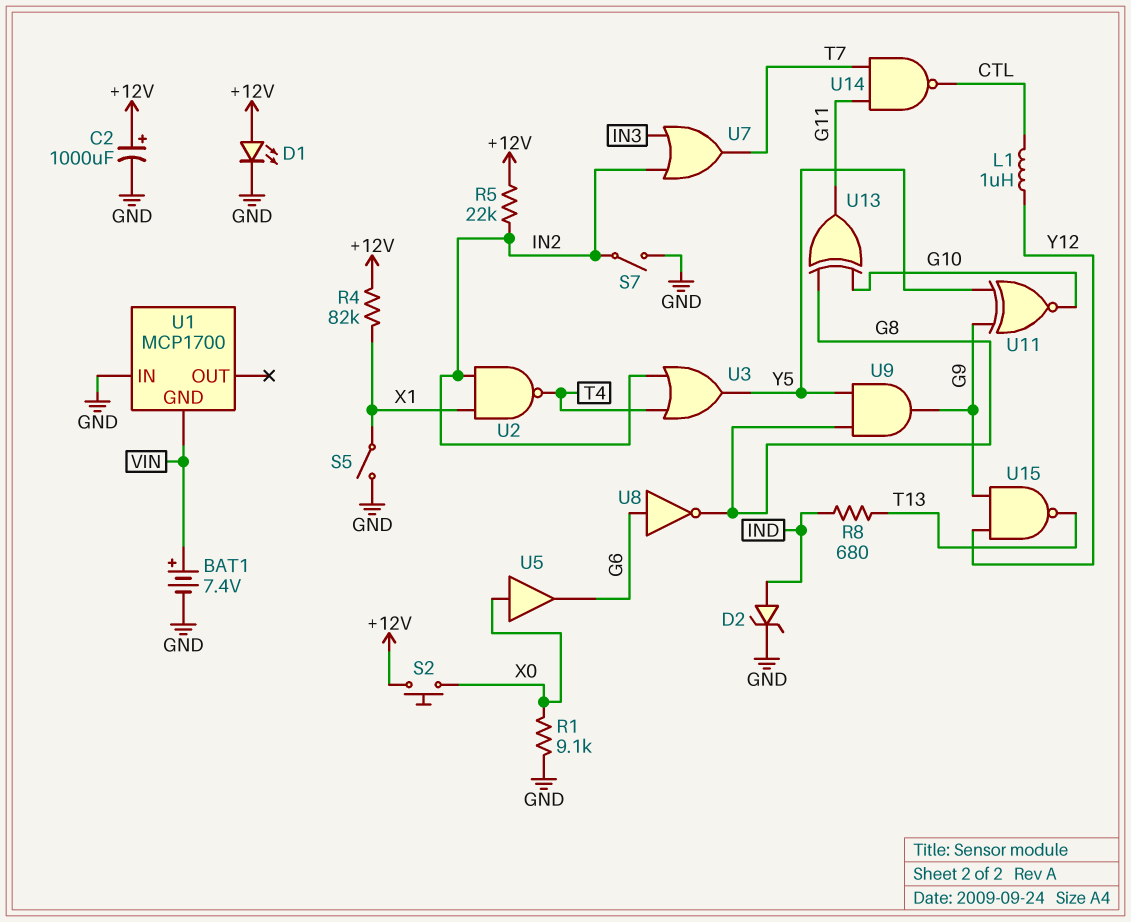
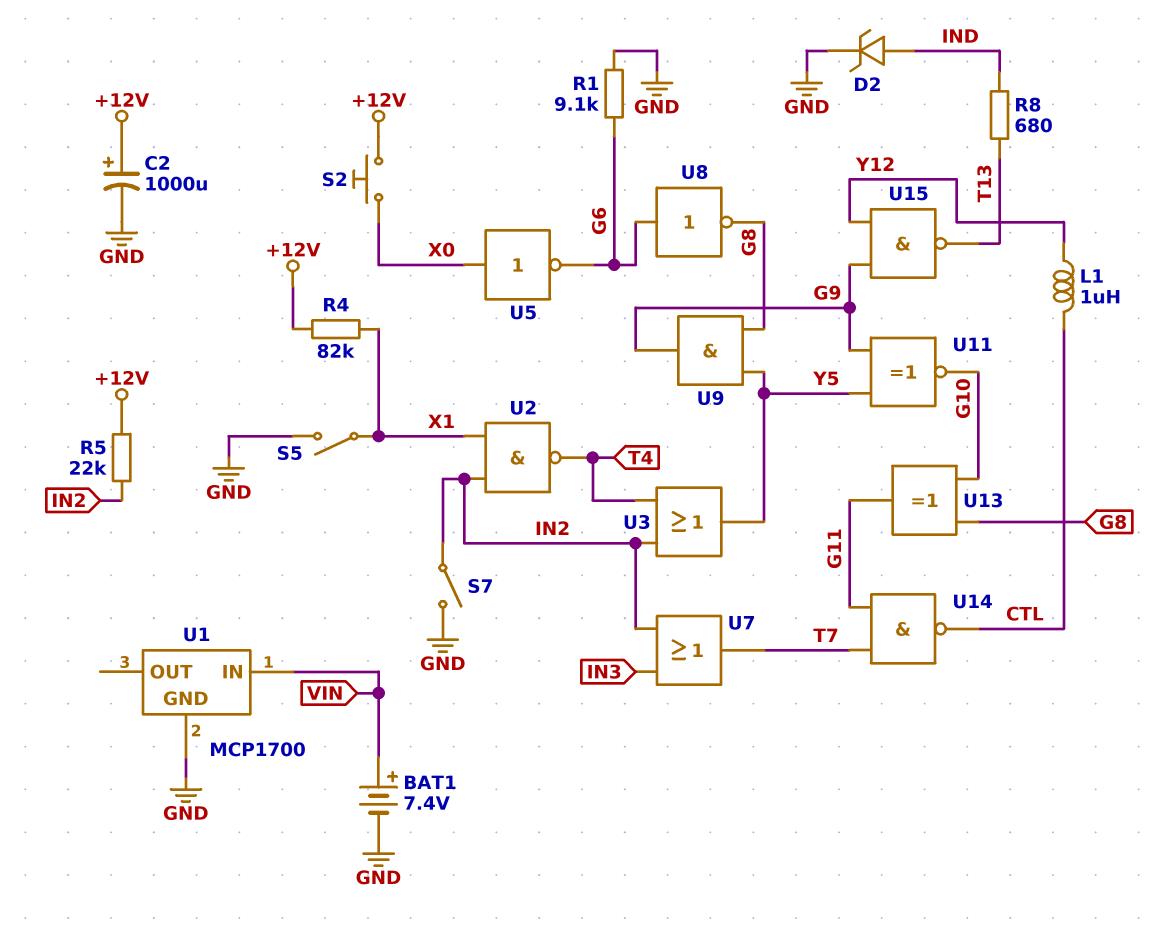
D1: LED (A +12V, K GND) -> none
R1: 9.1k (GND, X0) -> 9.1k (G6, GND)
U1 pin GND: VIN -> GND
U1 pin IN: GND -> VIN
U5: buffer (in X0, out G6) -> NOT (in X0, out G6)

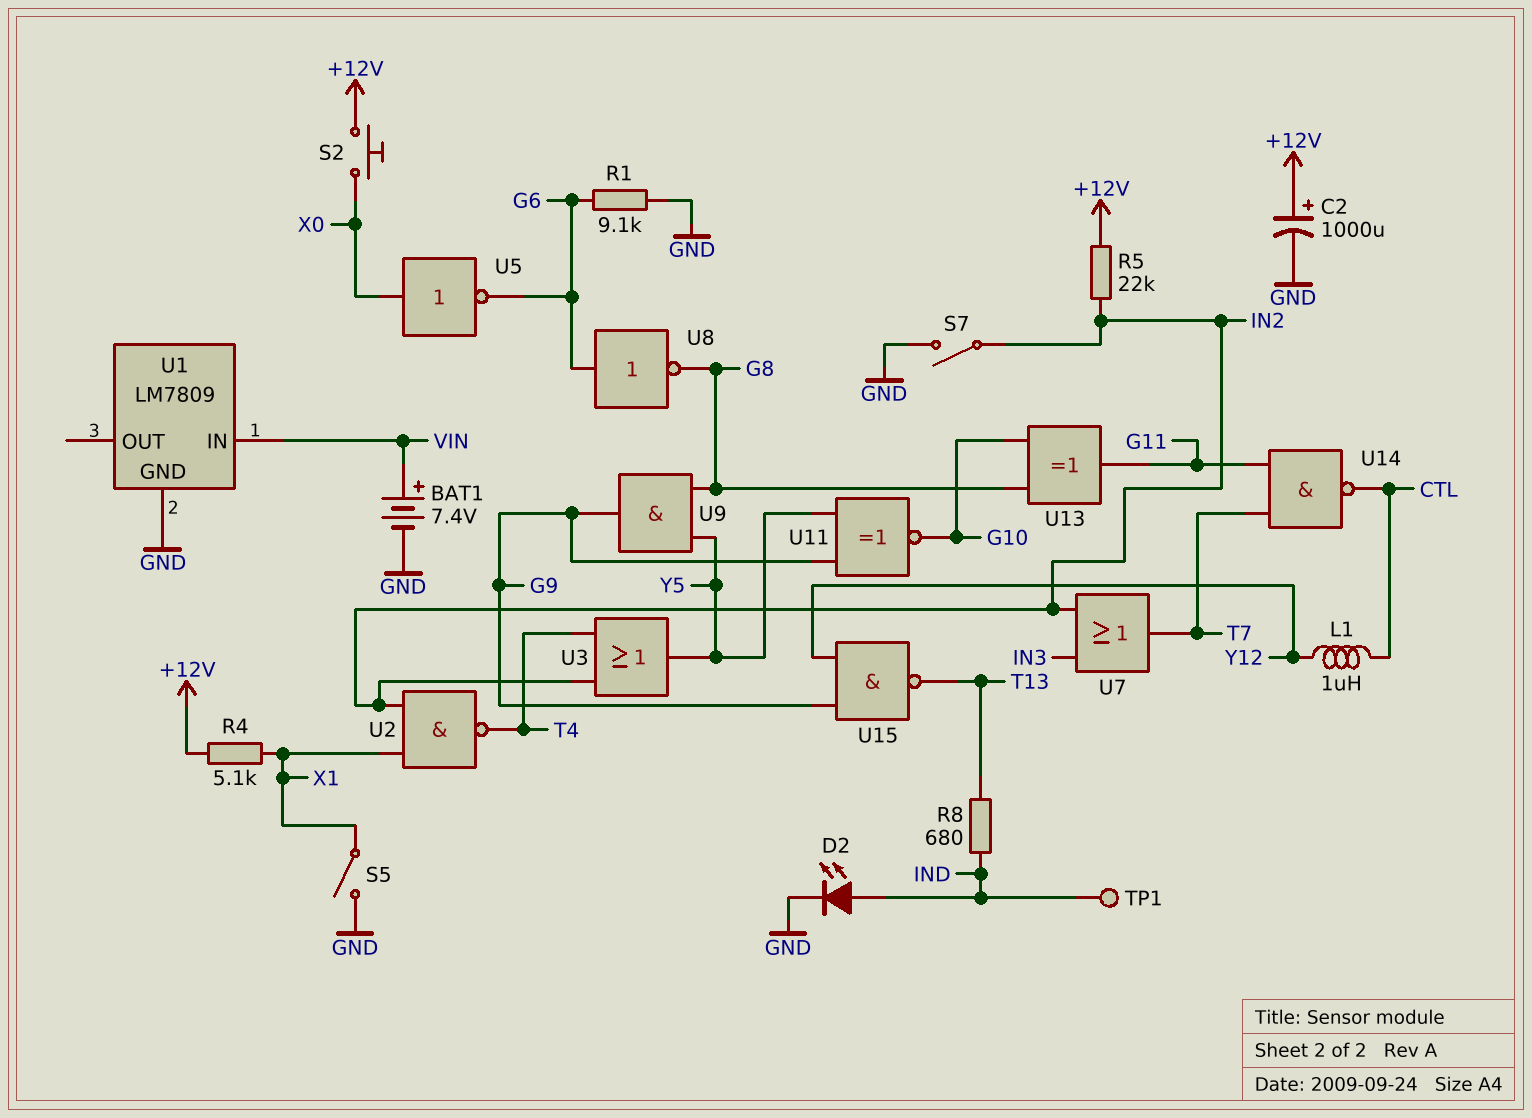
D2: zener (A IND, K GND) -> LED (A IND, K GND)
R4: 82k (+12V, X1) -> 5.1k (+12V, X1)
TP1: none -> test point (IND)
U1: MCP1700 -> LM7809

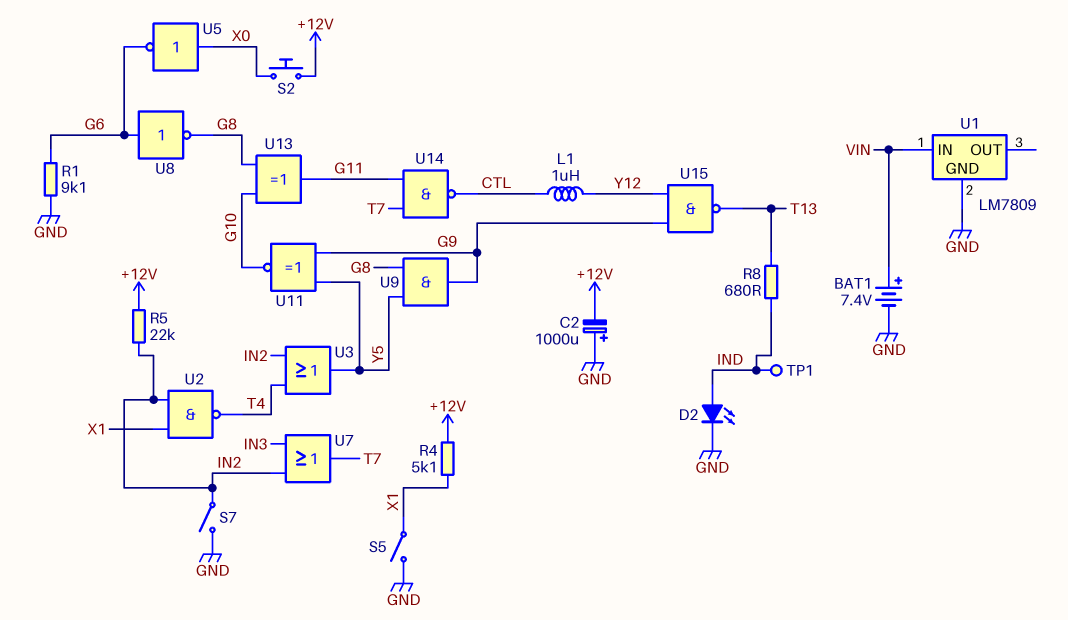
C2: 1000uF (plus +12V, minus GND) -> 1000uF (plus GND, minus +12V)

